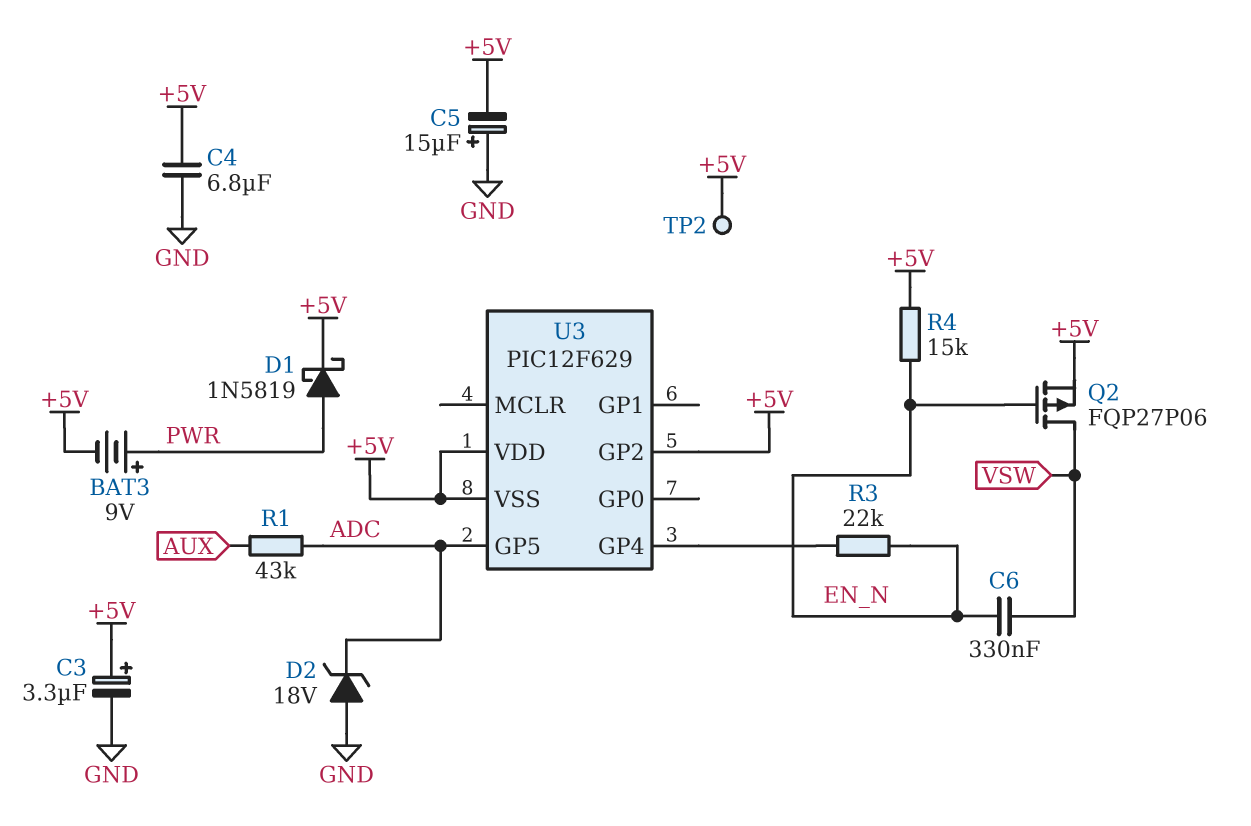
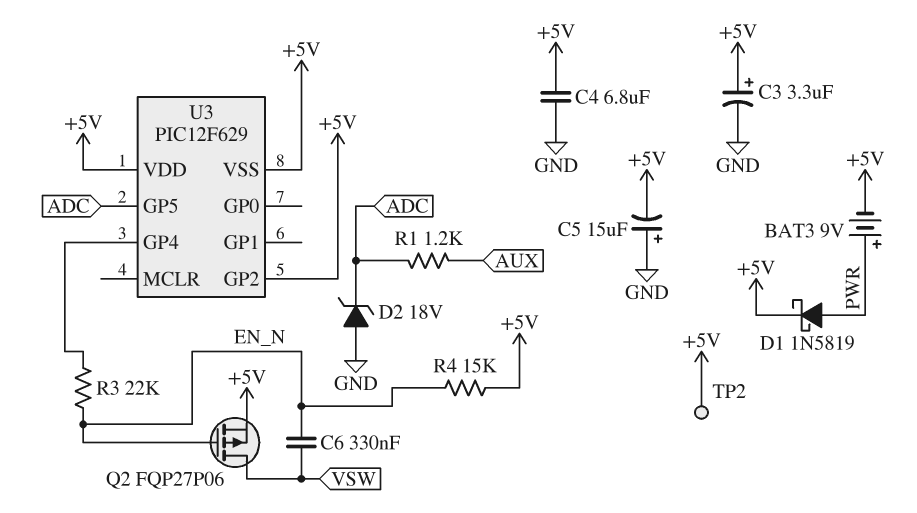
R1: 43k (ADC, AUX) -> 1.2k (ADC, AUX)

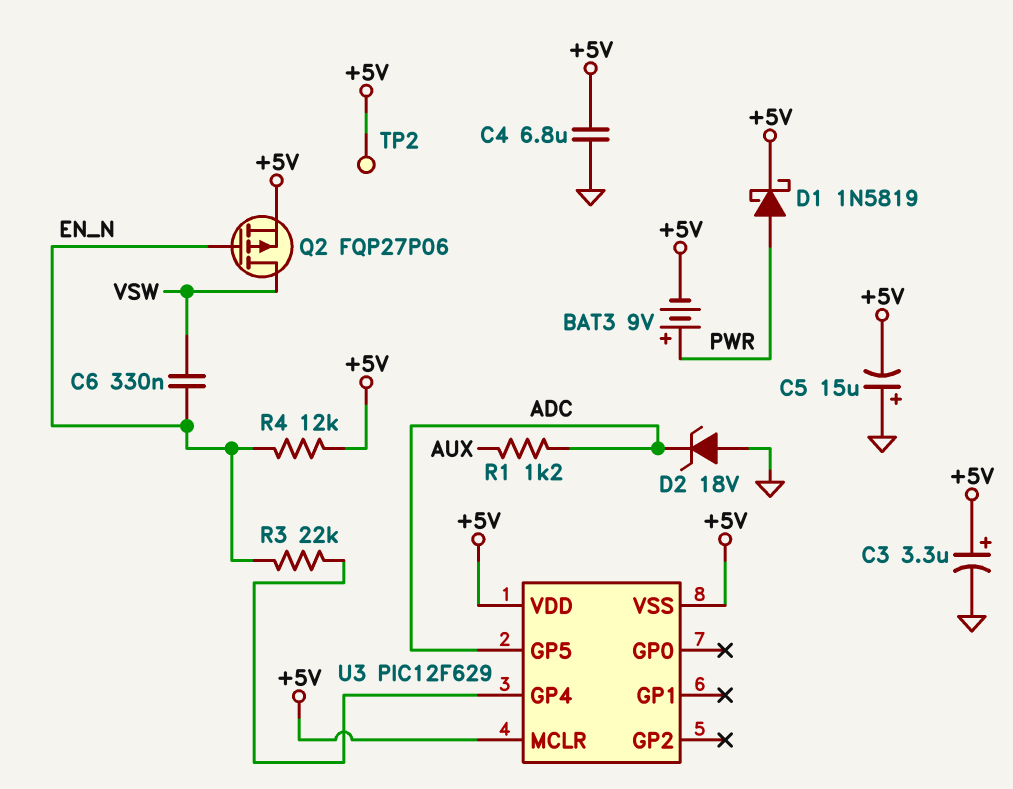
R4: 15k (+5V, EN_N) -> 12k (+5V, EN_N)
U3 pin GP2: +5V -> none
U3 pin MCLR: none -> +5V

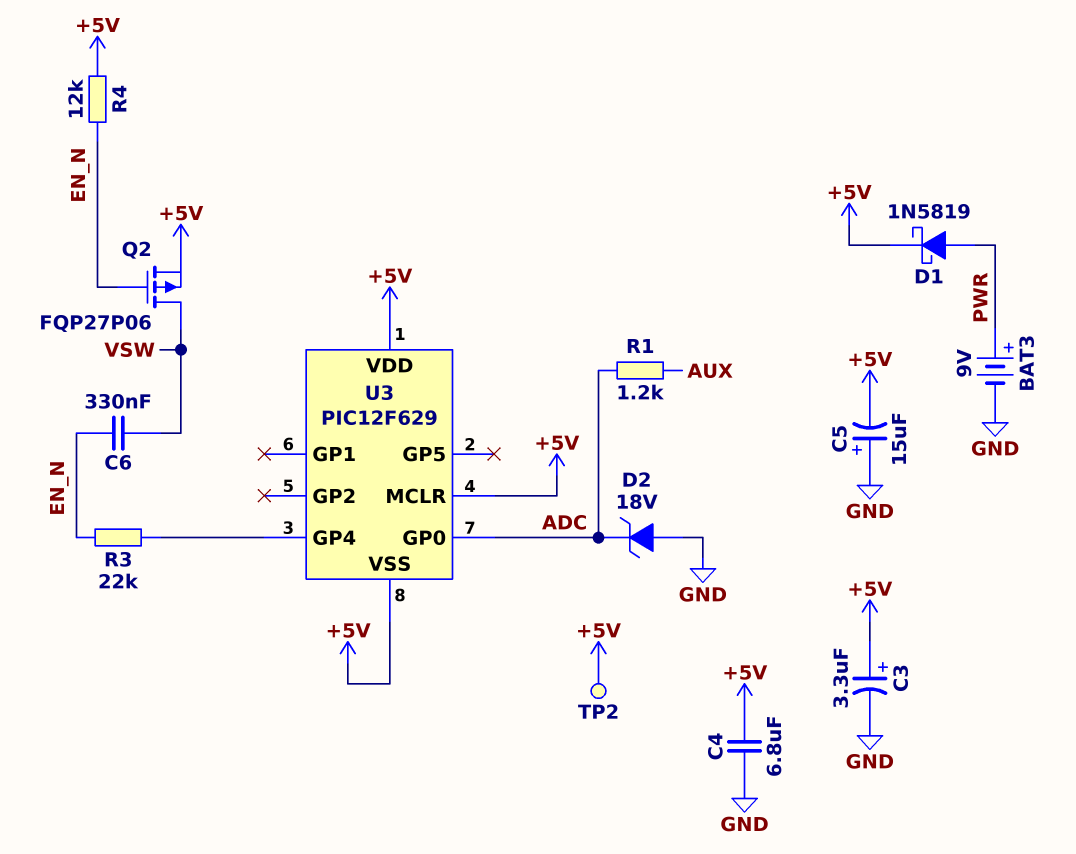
BAT3: 9V (plus PWR, minus +5V) -> 9V (plus PWR, minus GND)
U3 pin GP0: none -> ADC
U3 pin GP5: ADC -> none

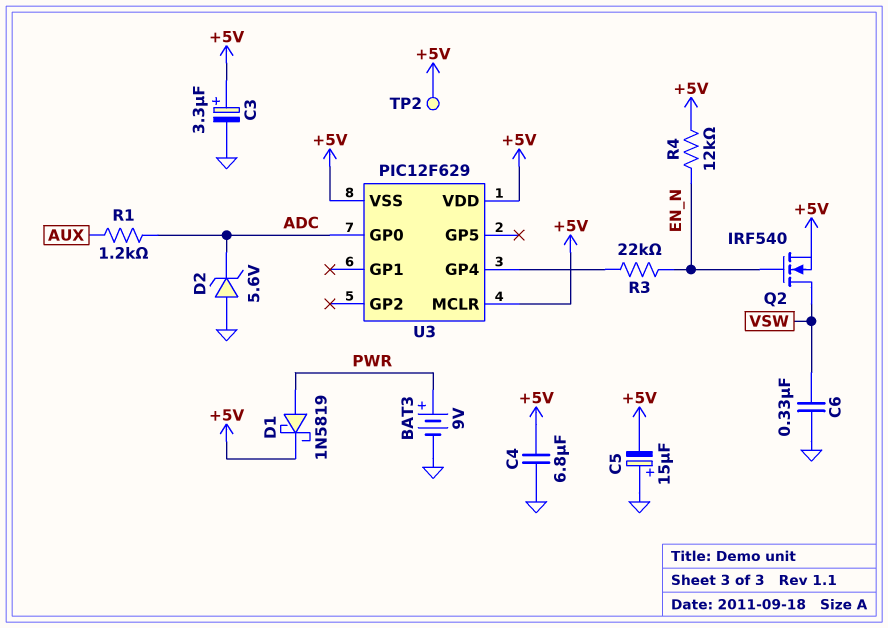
C6: 330nF (EN_N, VSW) -> 330nF (GND, VSW)
D2: zener 18V (A GND, K ADC) -> zener 5.6V (A GND, K ADC)
Q2: PMOS FQP27P06 (G EN_N, D VSW, S +5V) -> NMOS IRF540 (G EN_N, D VSW, S +5V)

